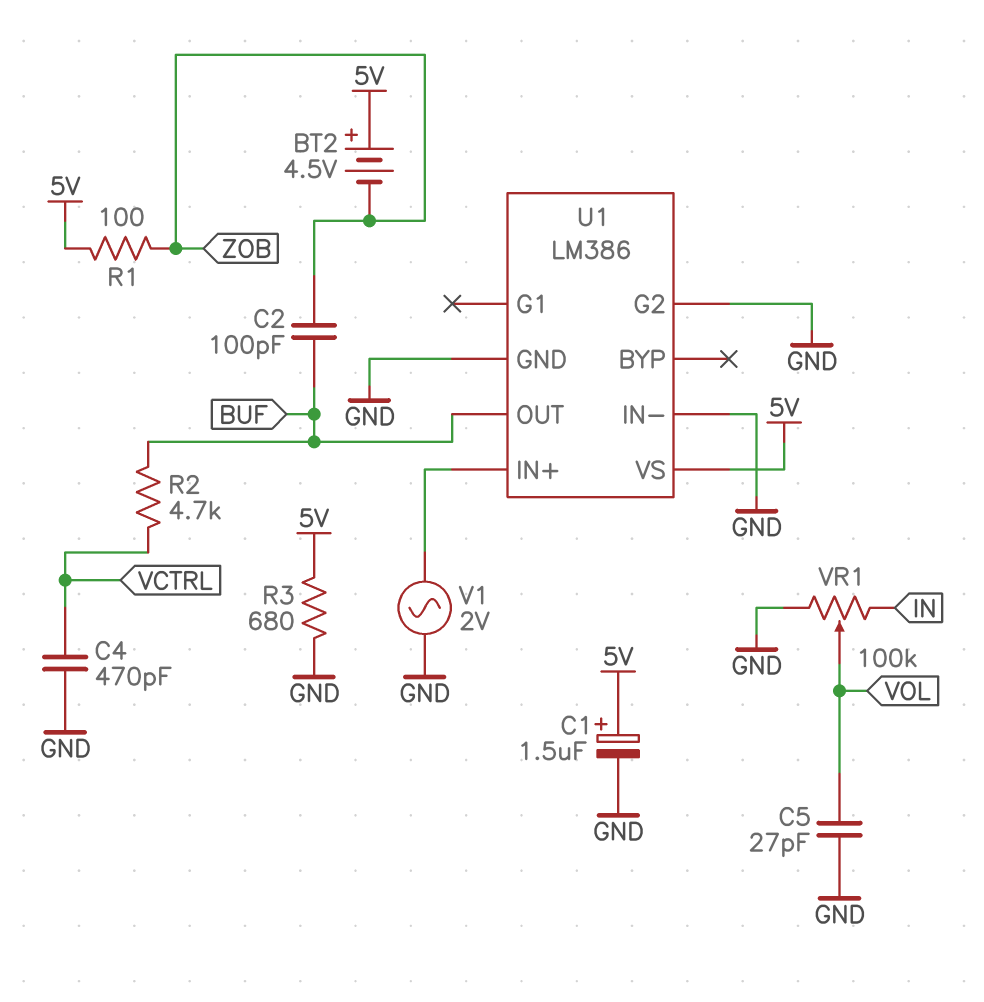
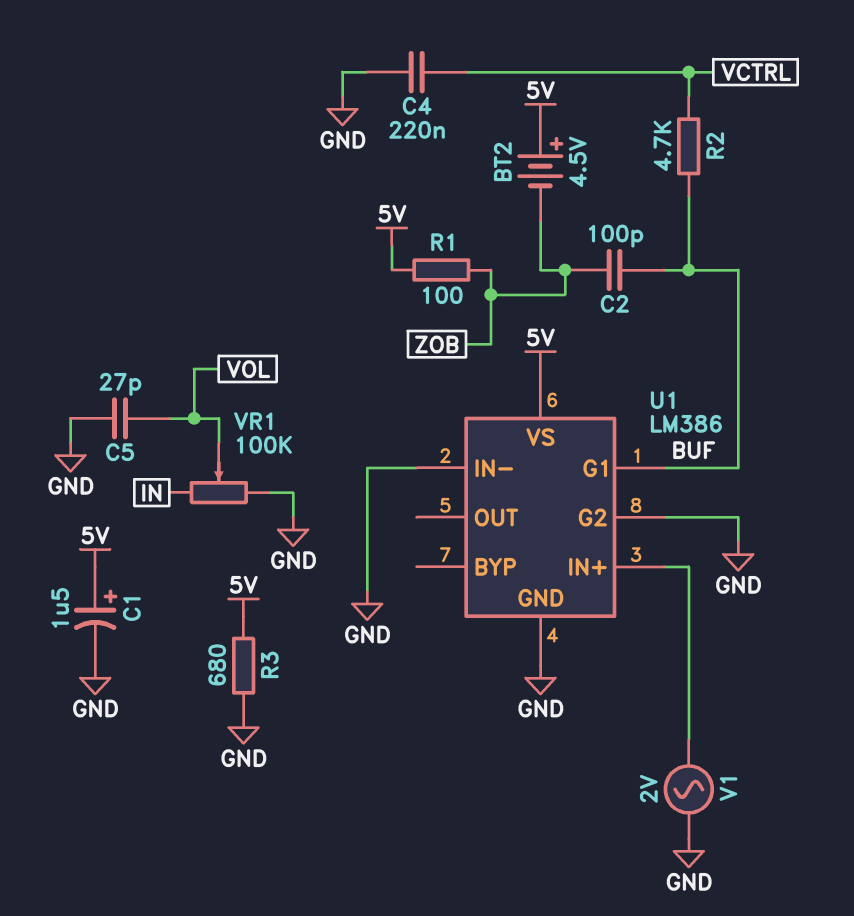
C4: 470pF (GND, VCTRL) -> 220nF (GND, VCTRL)
U1 pin G1: none -> BUF
U1 pin OUT: BUF -> none

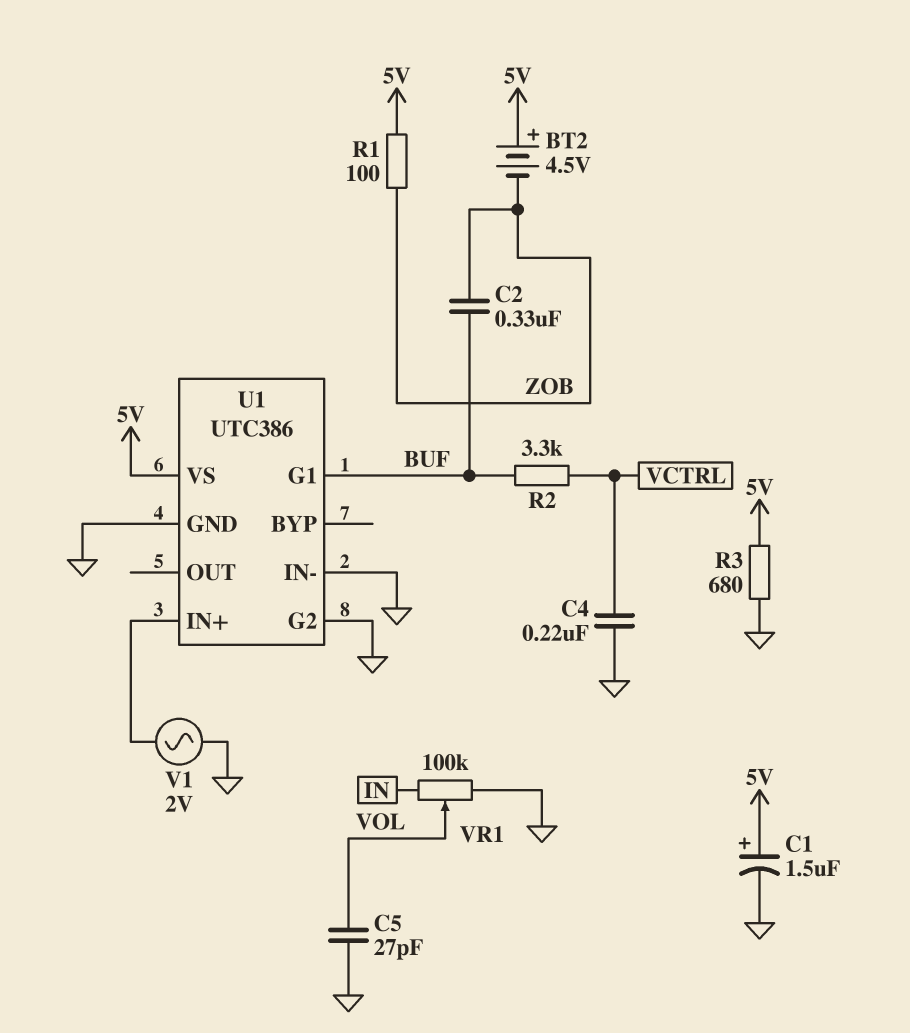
C2: 100pF (BUF, ZOB) -> 330nF (BUF, ZOB)
R2: 4.7k (BUF, VCTRL) -> 3.3k (BUF, VCTRL)
U1: LM386 -> UTC386

